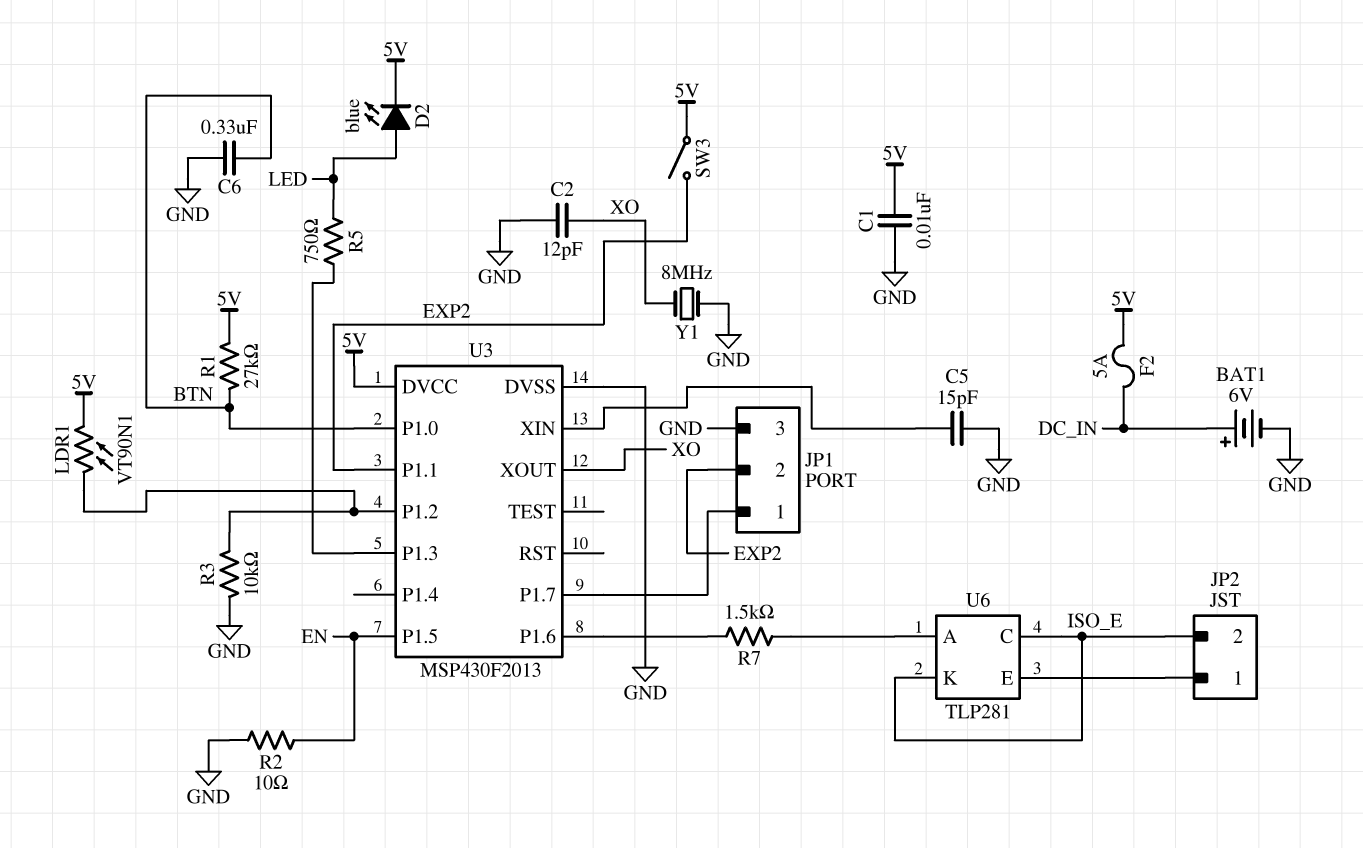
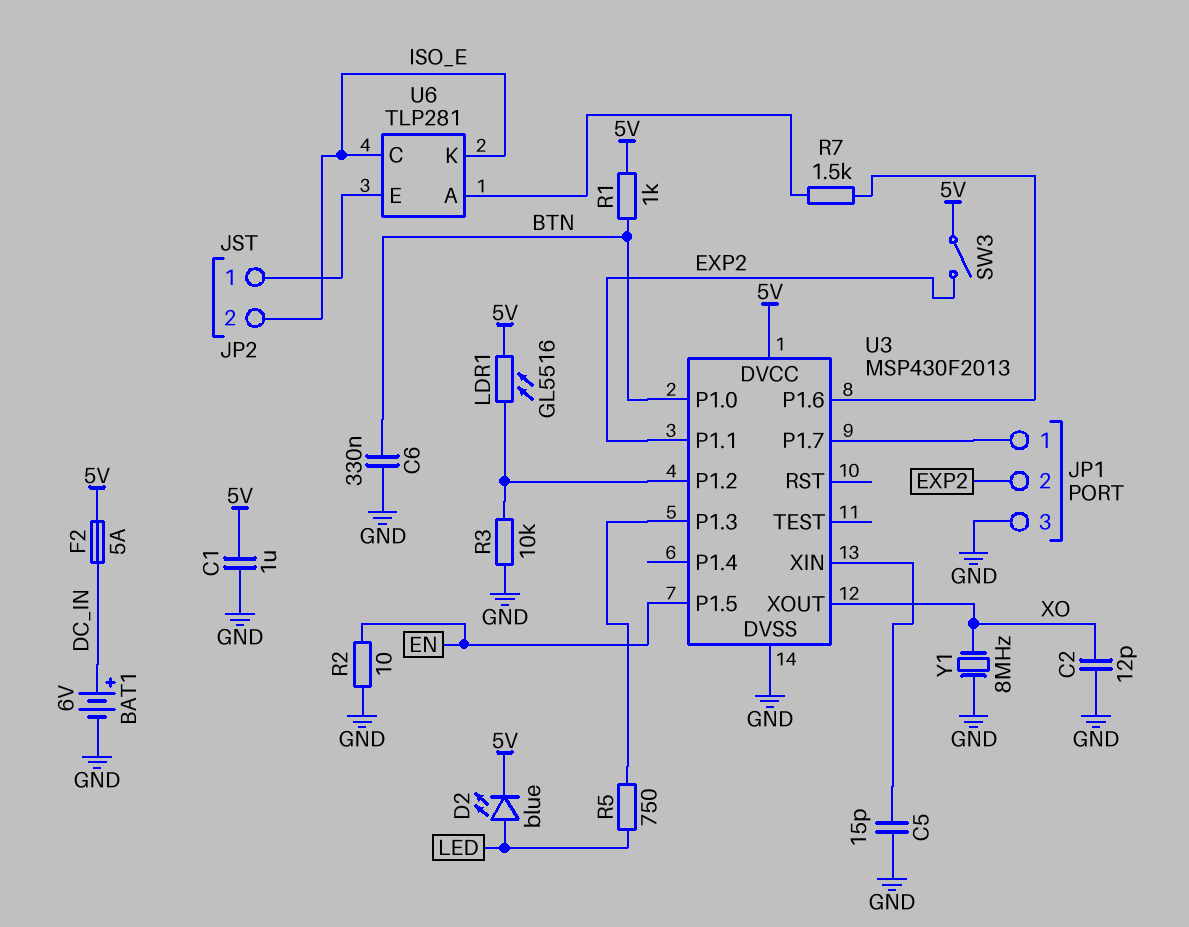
C1: 10nF (5V, GND) -> 1uF (5V, GND)
LDR1: VT90N1 (5V, U3/P1.2) -> GL5516 (5V, U3/P1.2)
R1: 27k (5V, BTN) -> 1k (5V, BTN)

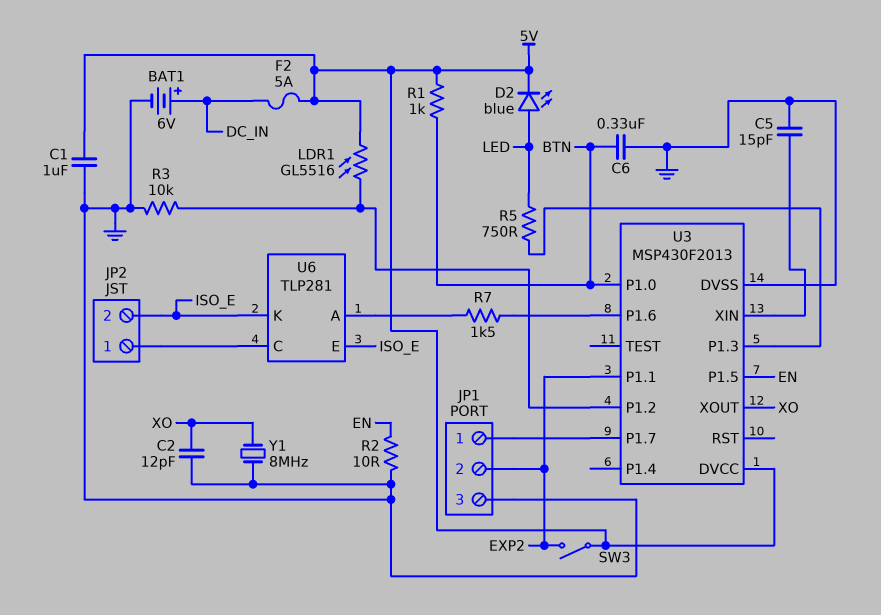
U6 pin C: ISO_E -> JP2/1
U6 pin E: JP2/1 -> ISO_E

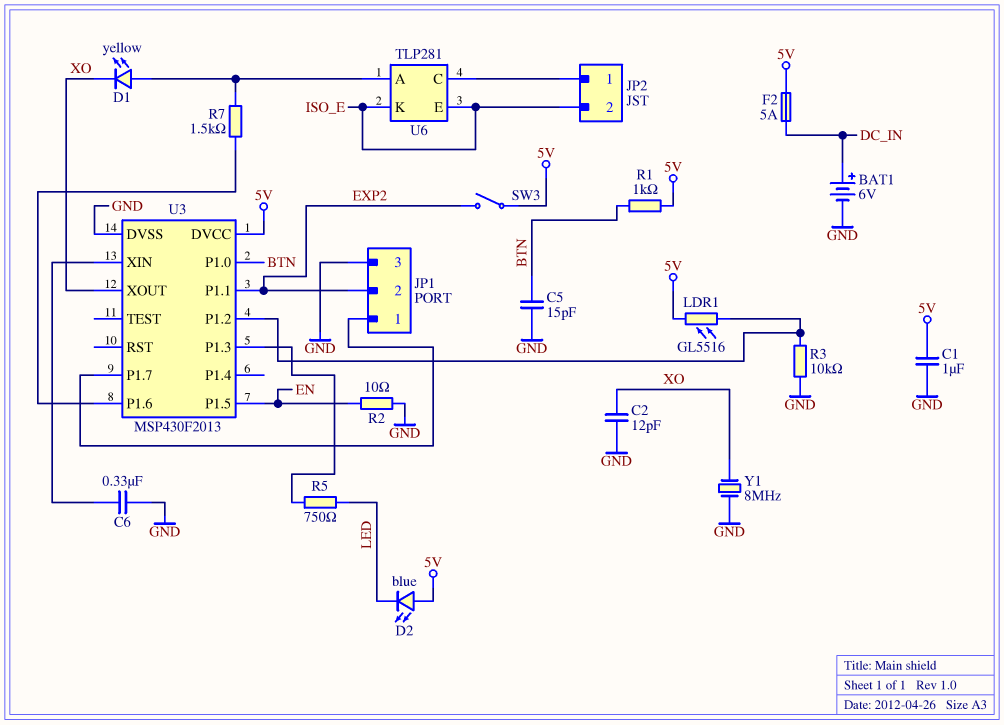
C5: 15pF (GND, U3/XIN) -> 15pF (BTN, GND)
C6: 330nF (BTN, GND) -> 330nF (GND, U3/XIN)
D1: none -> LED yellow (A U6/A, K XO)
D2: LED blue (A LED, K 5V) -> LED blue (A 5V, K LED)

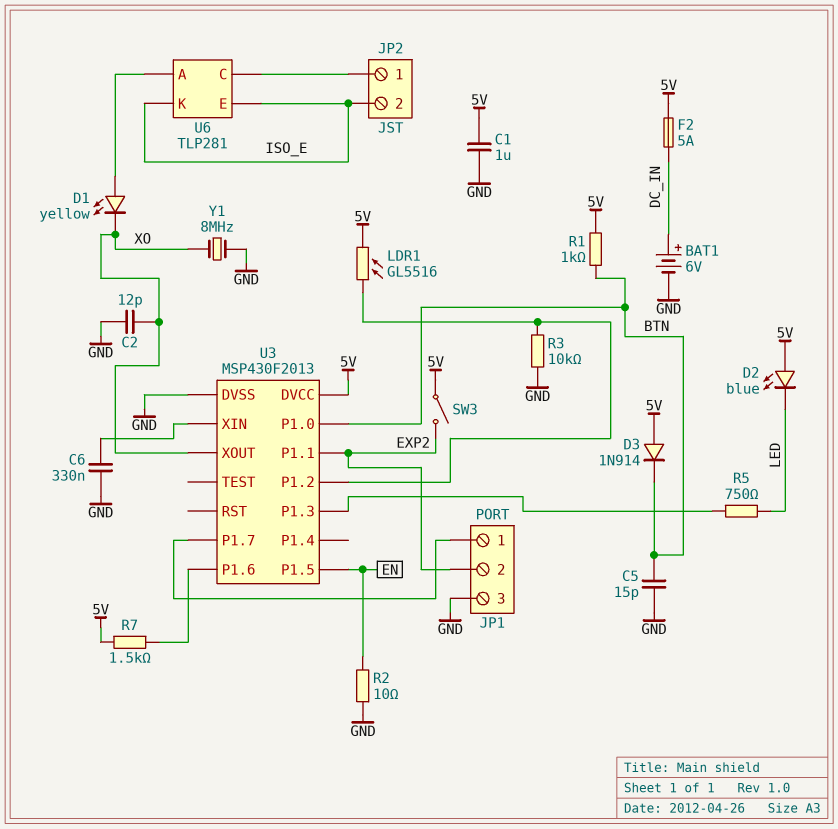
D3: none -> diode 1N914 (A 5V, K BTN)
R7: 1.5k (U3/P1.6, U6/A) -> 1.5k (5V, U3/P1.6)

